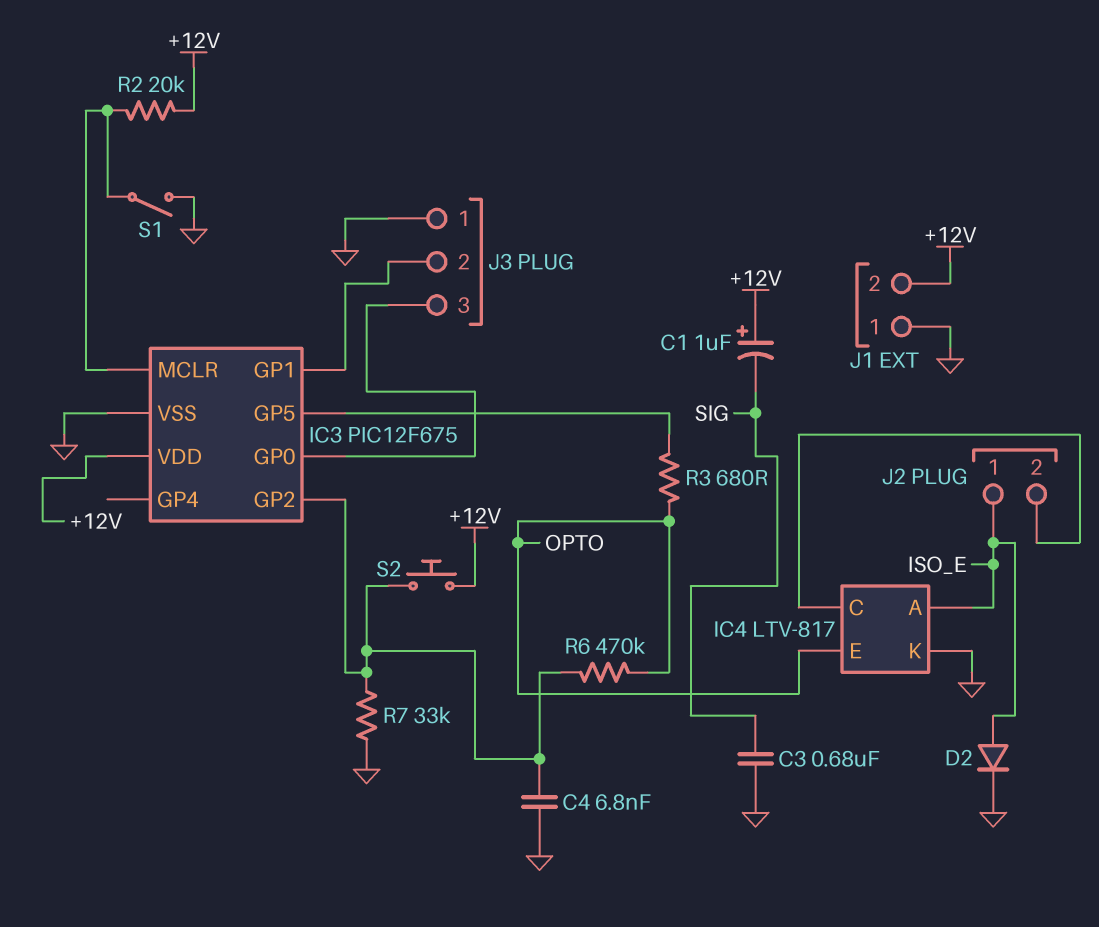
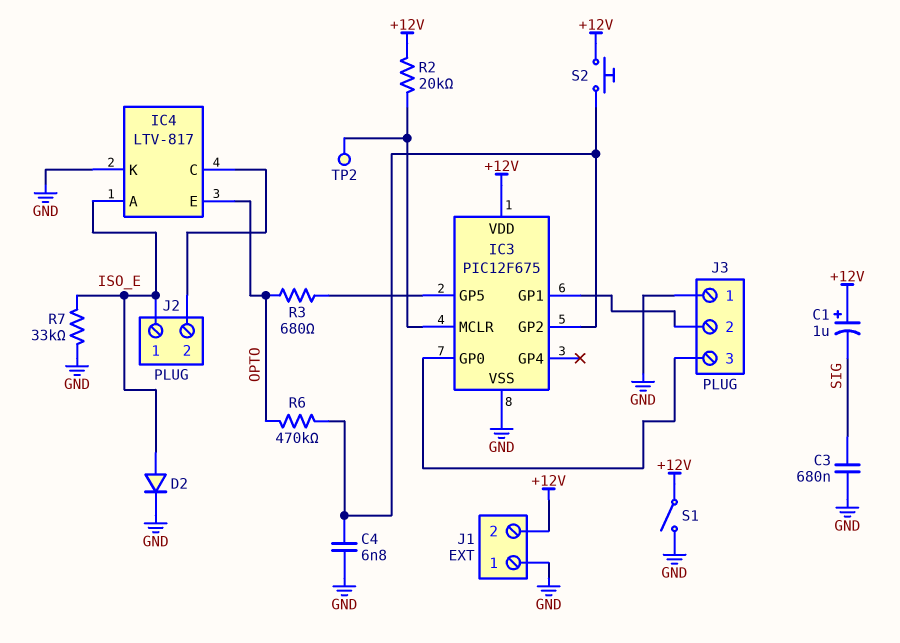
R7: 33k (GND, IC3/GP2) -> 33k (GND, ISO_E)
S1: switch (GND, IC3/MCLR) -> switch (+12V, GND)
TP2: none -> test point (IC3/MCLR)

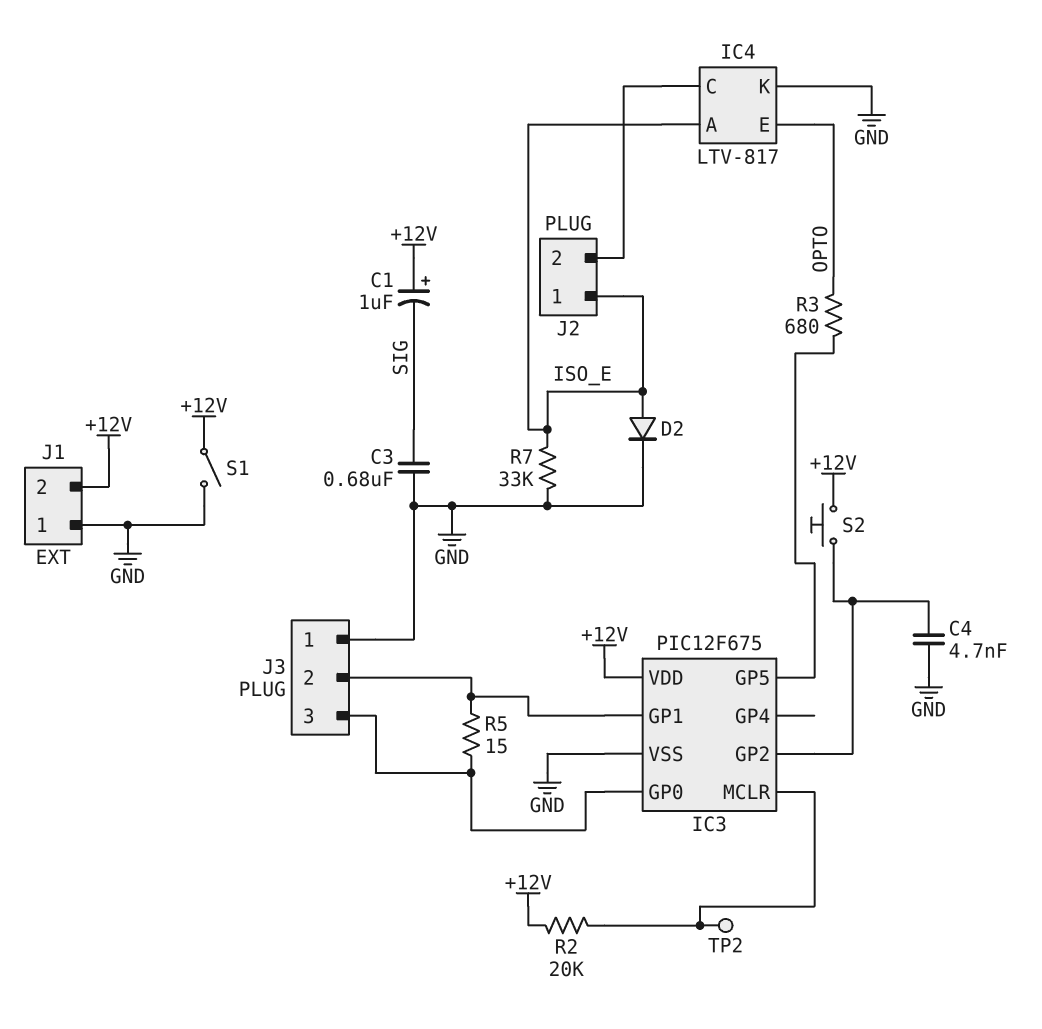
C4: 6.8nF (GND, IC3/GP2) -> 4.7nF (GND, IC3/GP2)
R5: none -> 15 (IC3/GP0, IC3/GP1)
R6: 470k (IC3/GP2, OPTO) -> none

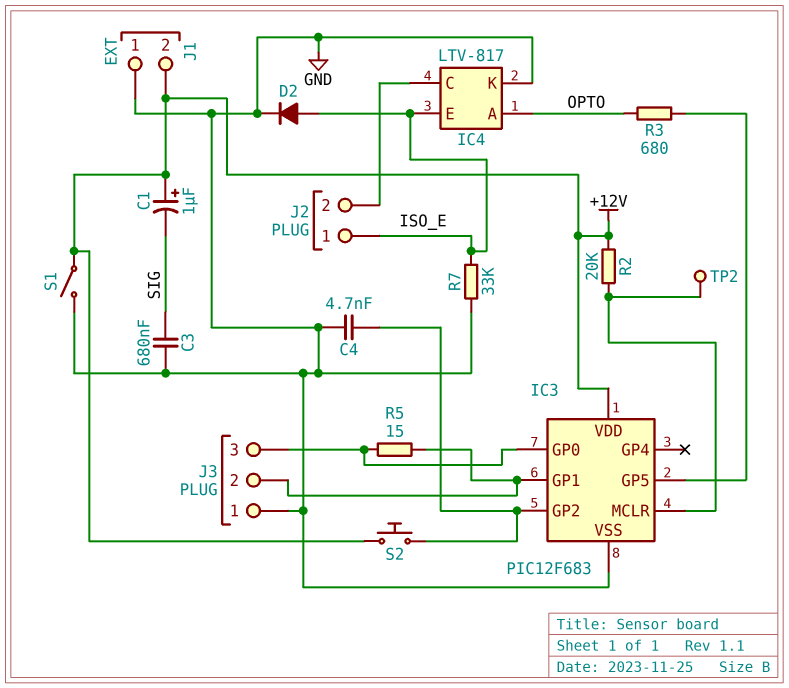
IC3: PIC12F675 -> PIC12F683
IC4 pin A: ISO_E -> OPTO
IC4 pin E: OPTO -> ISO_E

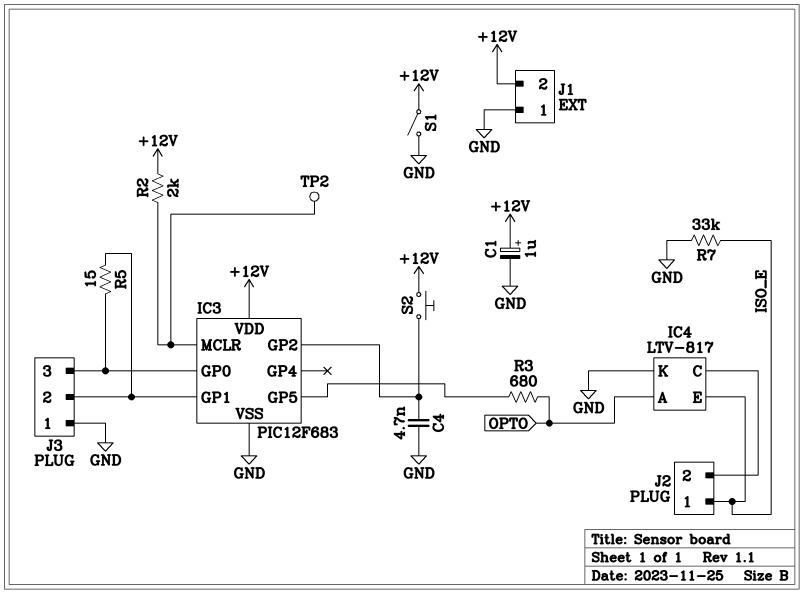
C1: 1uF (plus +12V, minus SIG) -> 1uF (plus +12V, minus GND)
C3: 680nF (GND, SIG) -> none
D2: diode (A ISO_E, K GND) -> none
R2: 20k (+12V, IC3/MCLR) -> 2k (+12V, IC3/MCLR)

